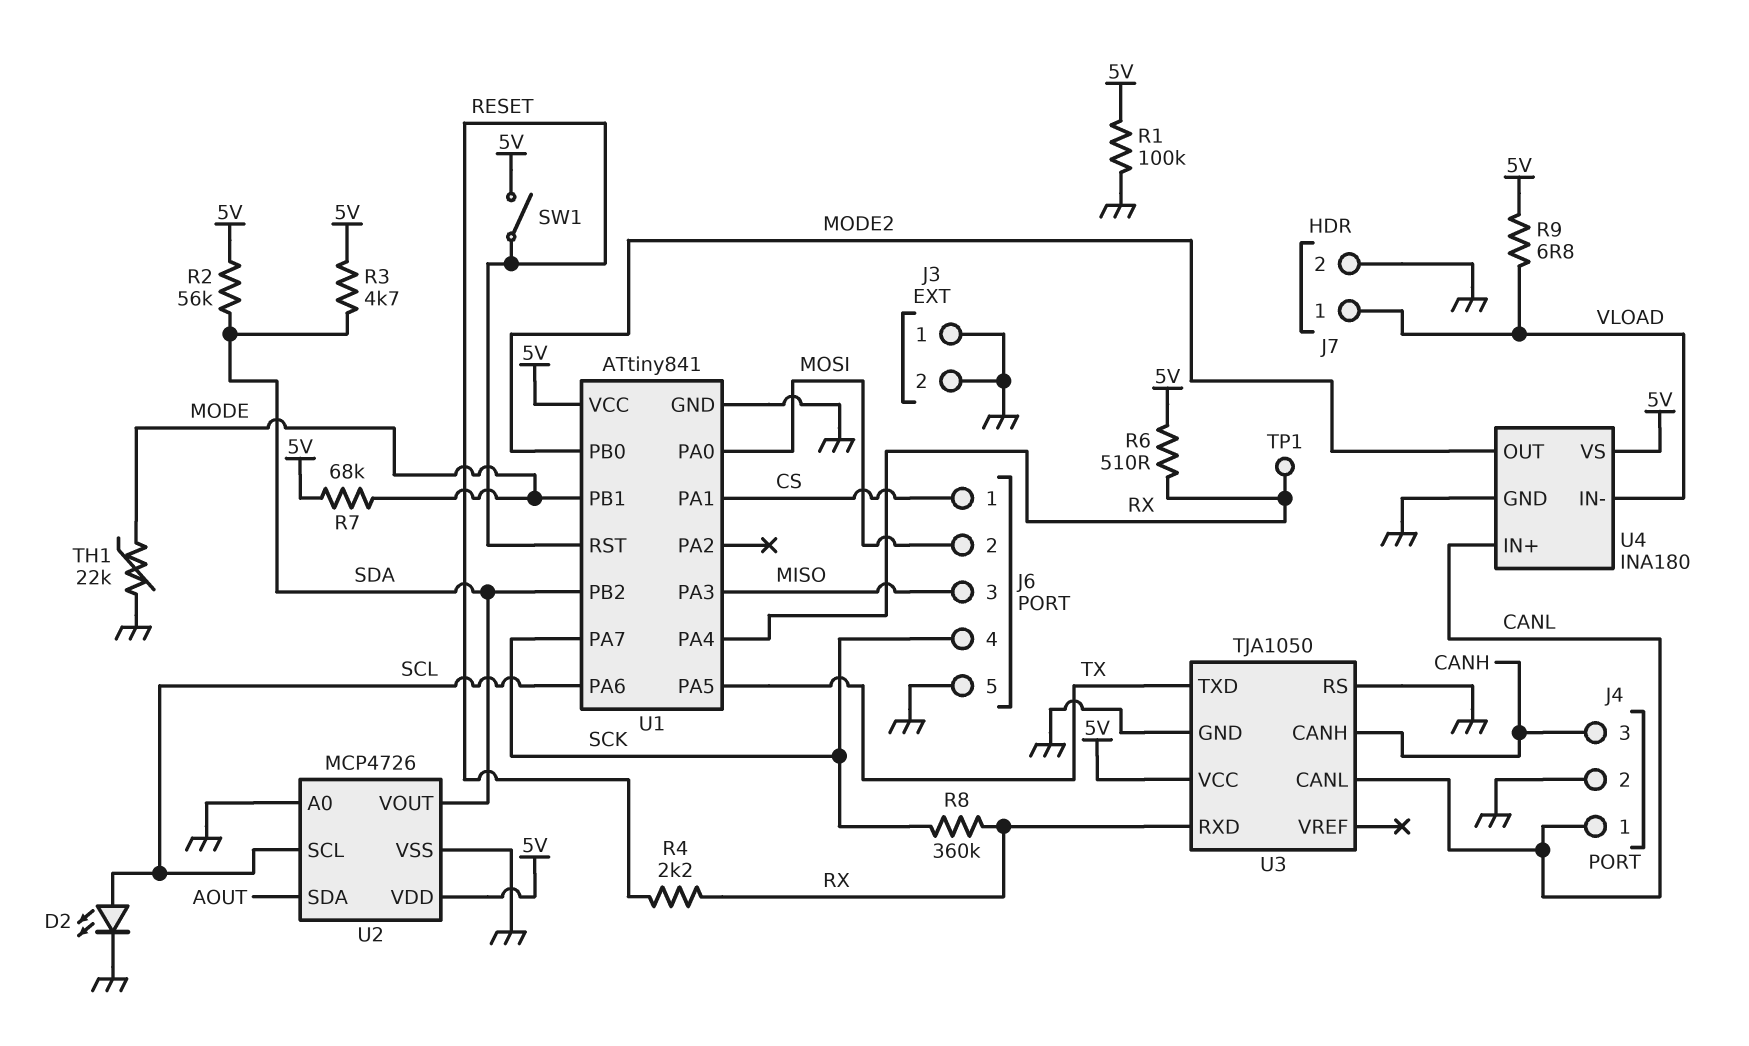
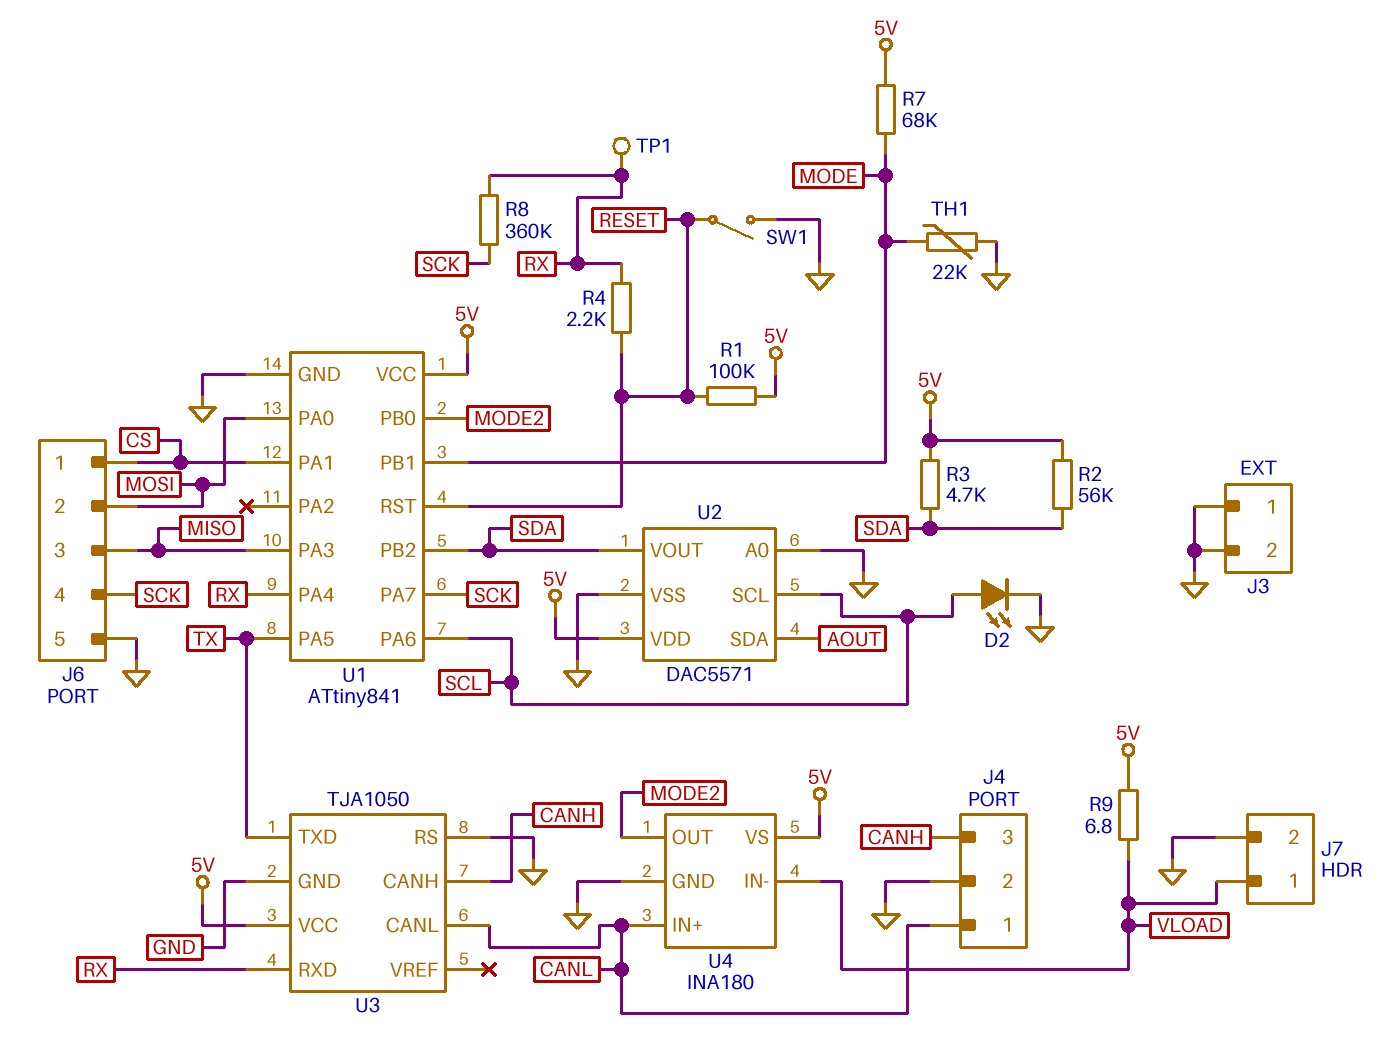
R1: 100k (5V, GND) -> 100k (5V, RESET)
R6: 510 (5V, RX) -> none
SW1: switch (5V, RESET) -> switch (GND, RESET)
U2: MCP4726 -> DAC5571

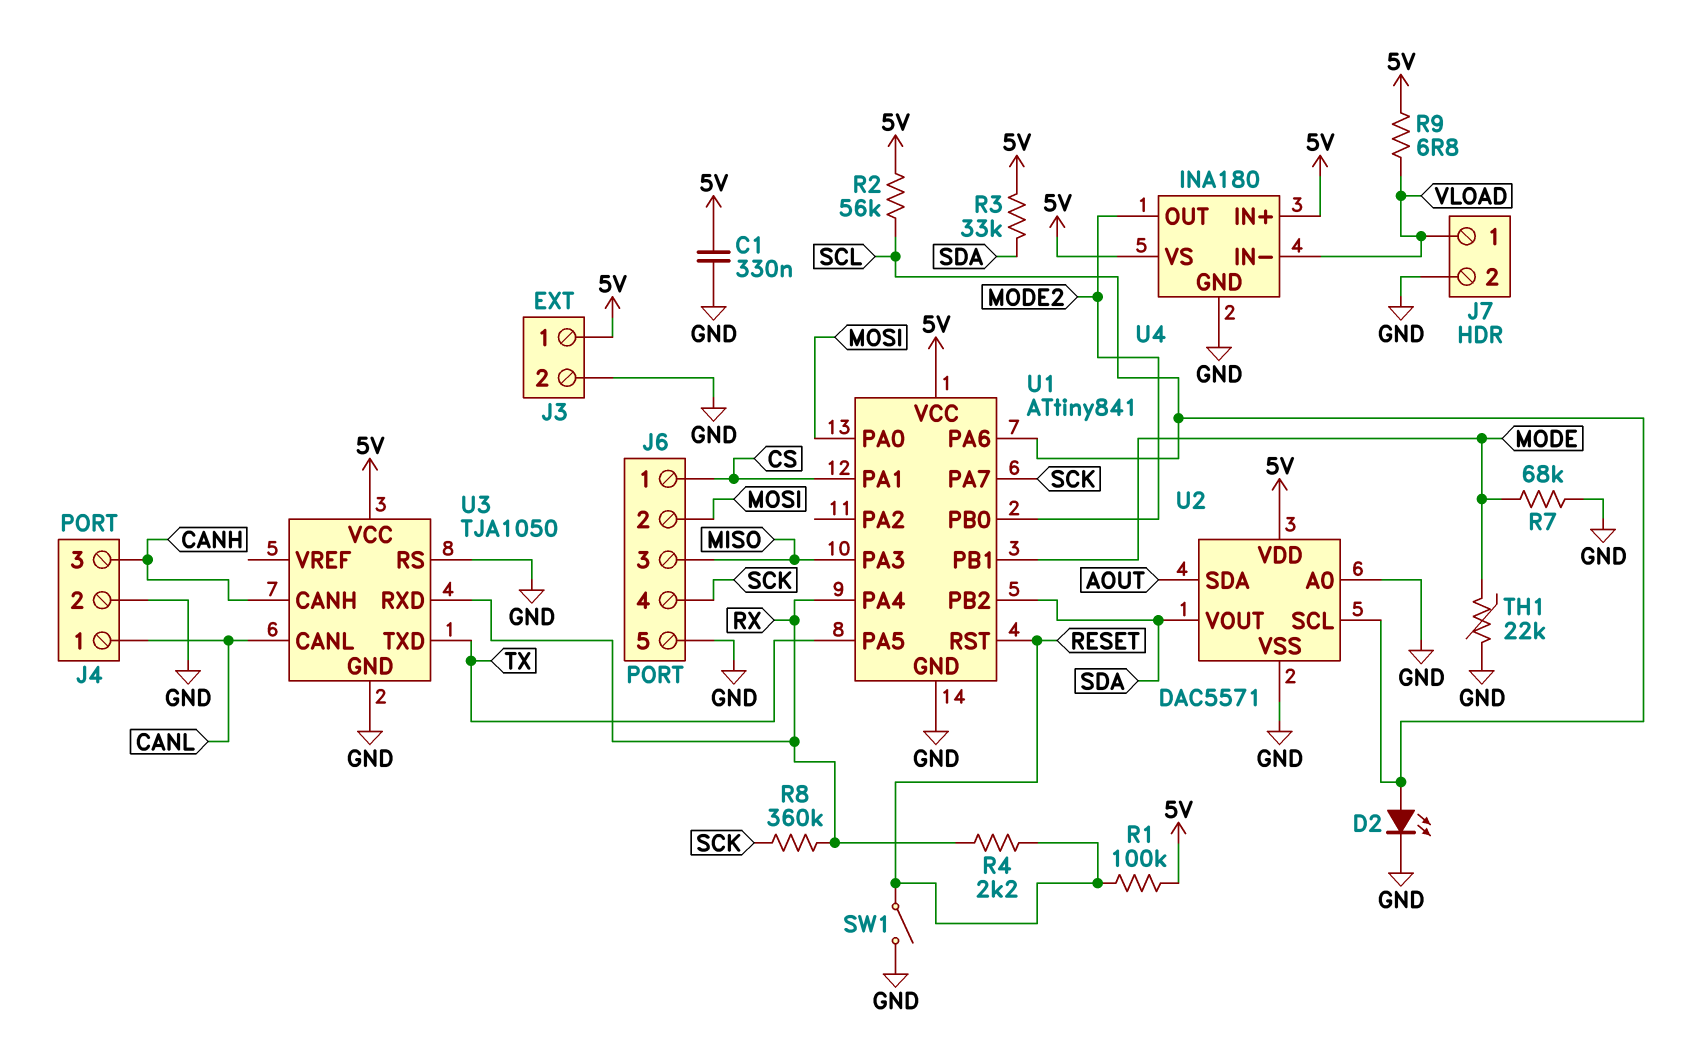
C1: none -> 330nF (5V, GND)
J3 pin 1: GND -> 5V
R2: 56k (5V, SDA) -> 56k (5V, SCL)
R3: 4.7k (5V, SDA) -> 33k (5V, SDA)
R7: 68k (5V, MODE) -> 68k (GND, MODE)
TP1: test point (RX) -> none
U4 pin IN+: CANL -> 5V

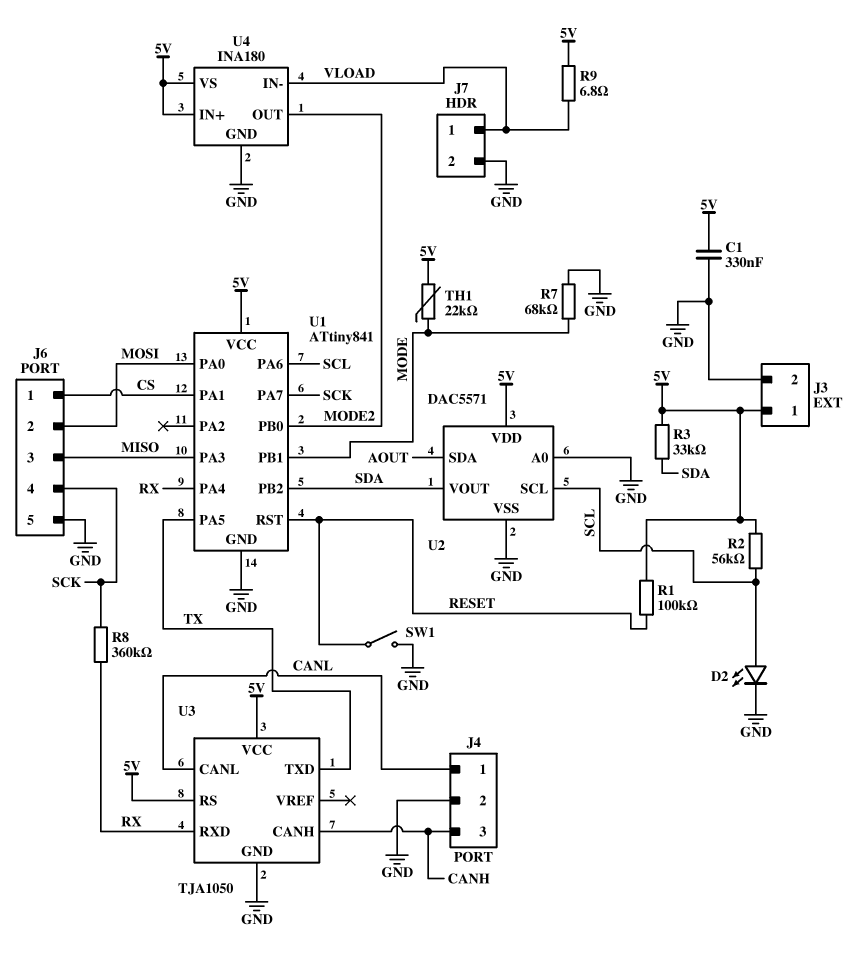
R4: 2.2k (RESET, RX) -> none
TH1: 22k (GND, MODE) -> 22k (5V, MODE)
U3 pin RS: GND -> 5V

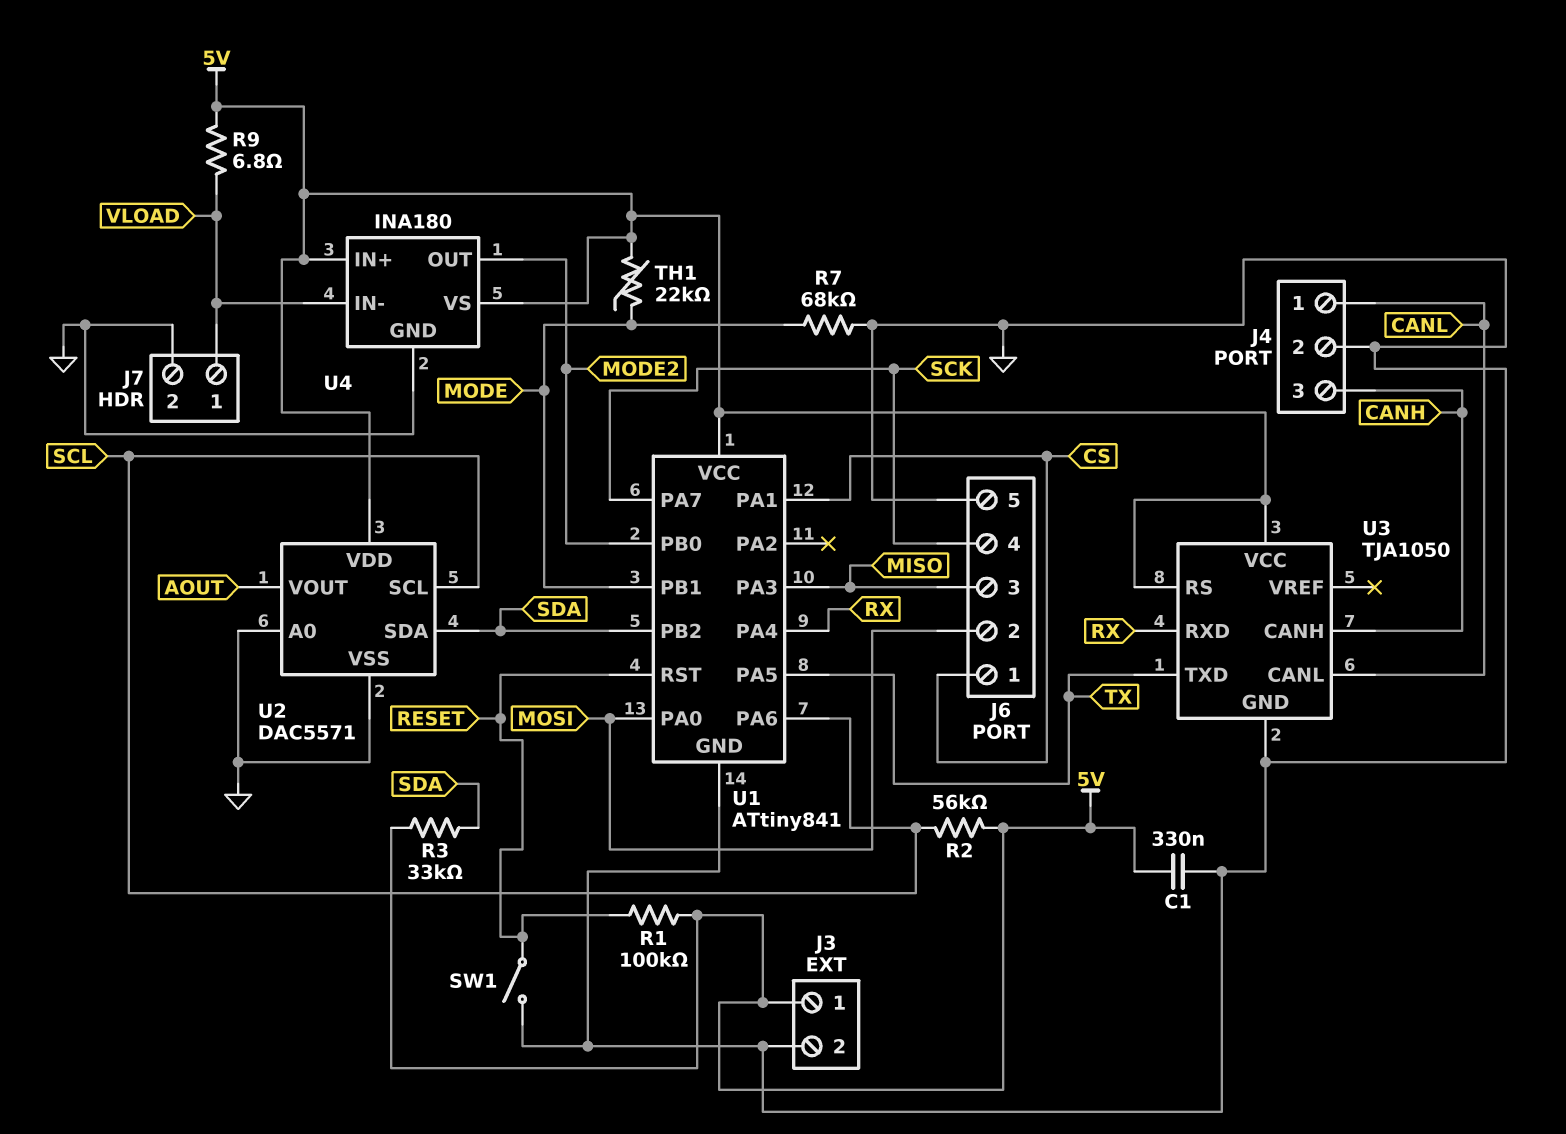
D2: LED (A SCL, K GND) -> none
R8: 360k (RX, SCK) -> none
U2 pin SDA: AOUT -> SDA
U2 pin VOUT: SDA -> AOUT

